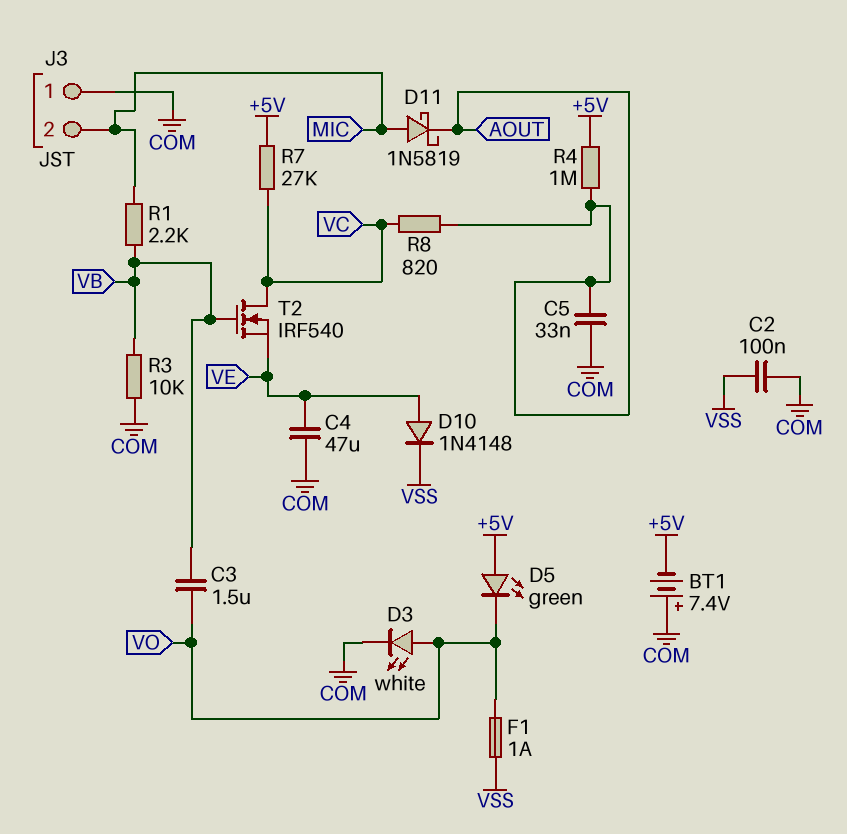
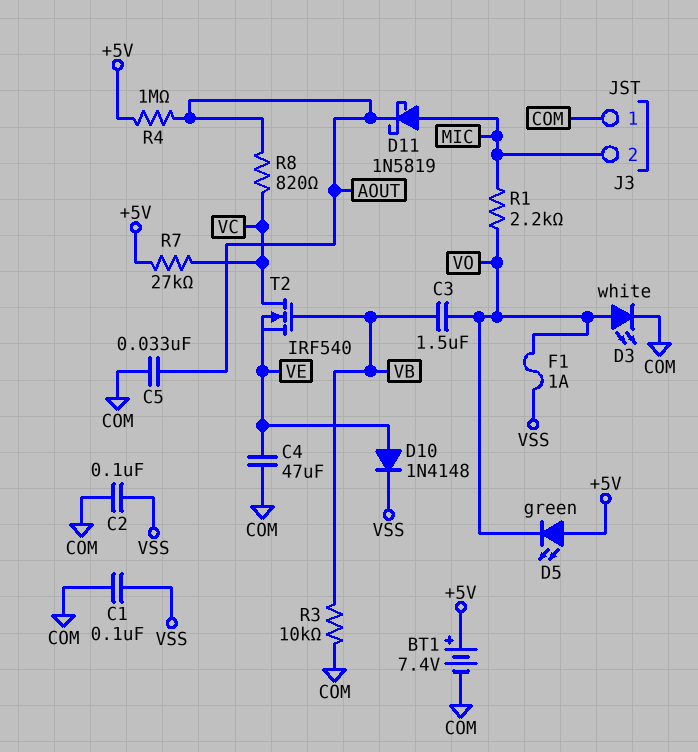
BT1: 7.4V (plus COM, minus +5V) -> 7.4V (plus +5V, minus COM)
C1: none -> 100nF (COM, VSS)
R1: 2.2k (MIC, VB) -> 2.2k (MIC, VO)

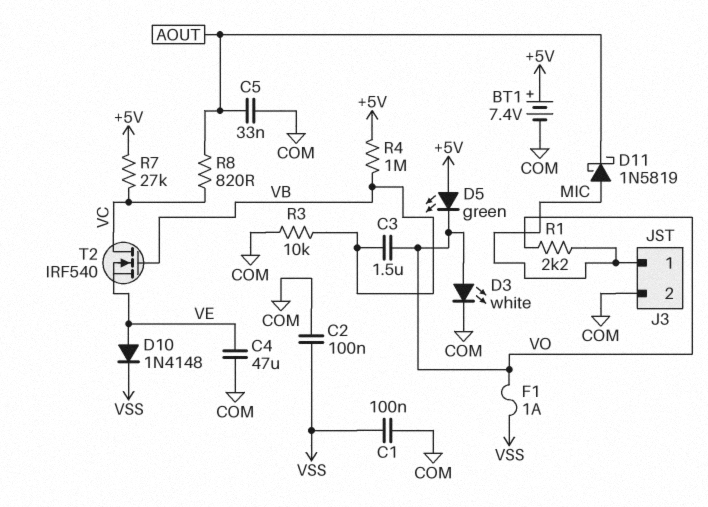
J3 pin 1: COM -> MIC
J3 pin 2: MIC -> COM
R4: 1M (+5V, AOUT) -> 1M (+5V, VB)

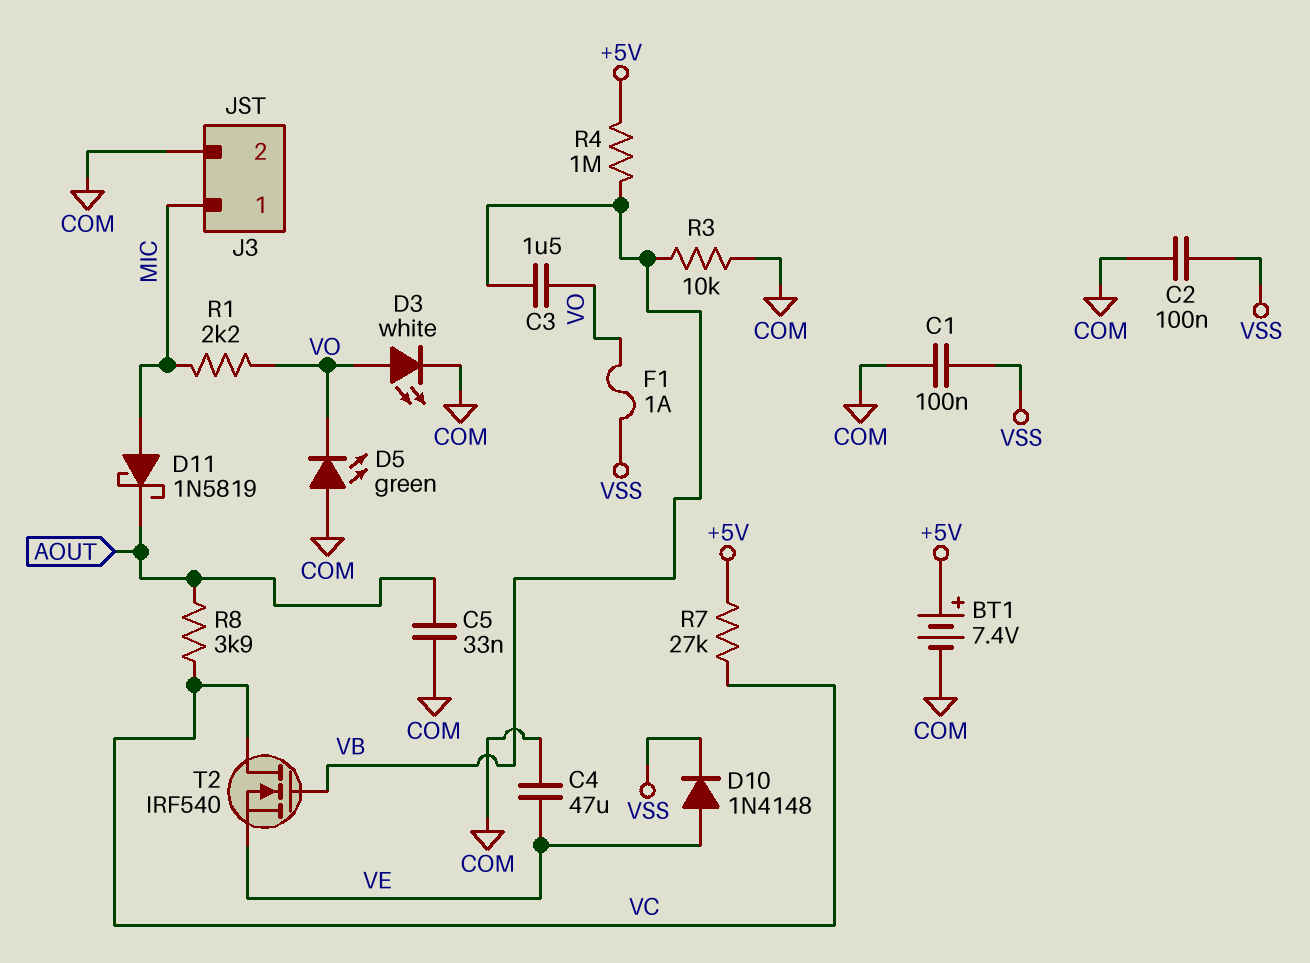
D5: LED green (A +5V, K VO) -> LED green (A COM, K VO)
R8: 820 (AOUT, VC) -> 3.9k (AOUT, VC)

